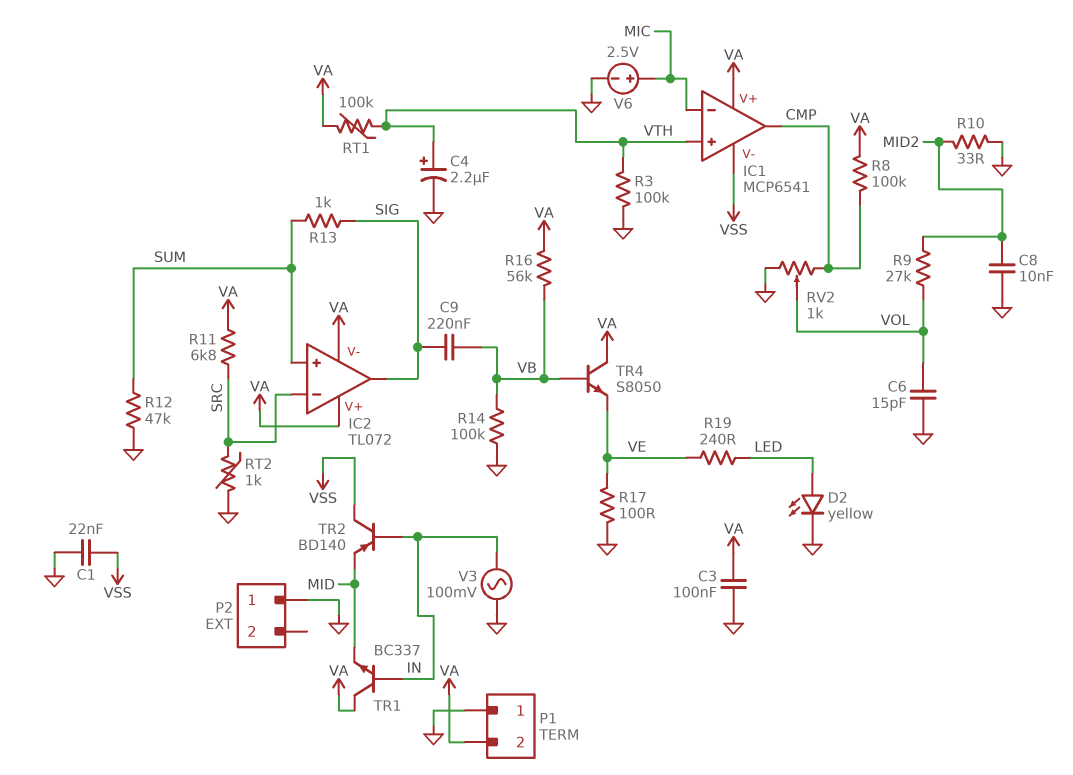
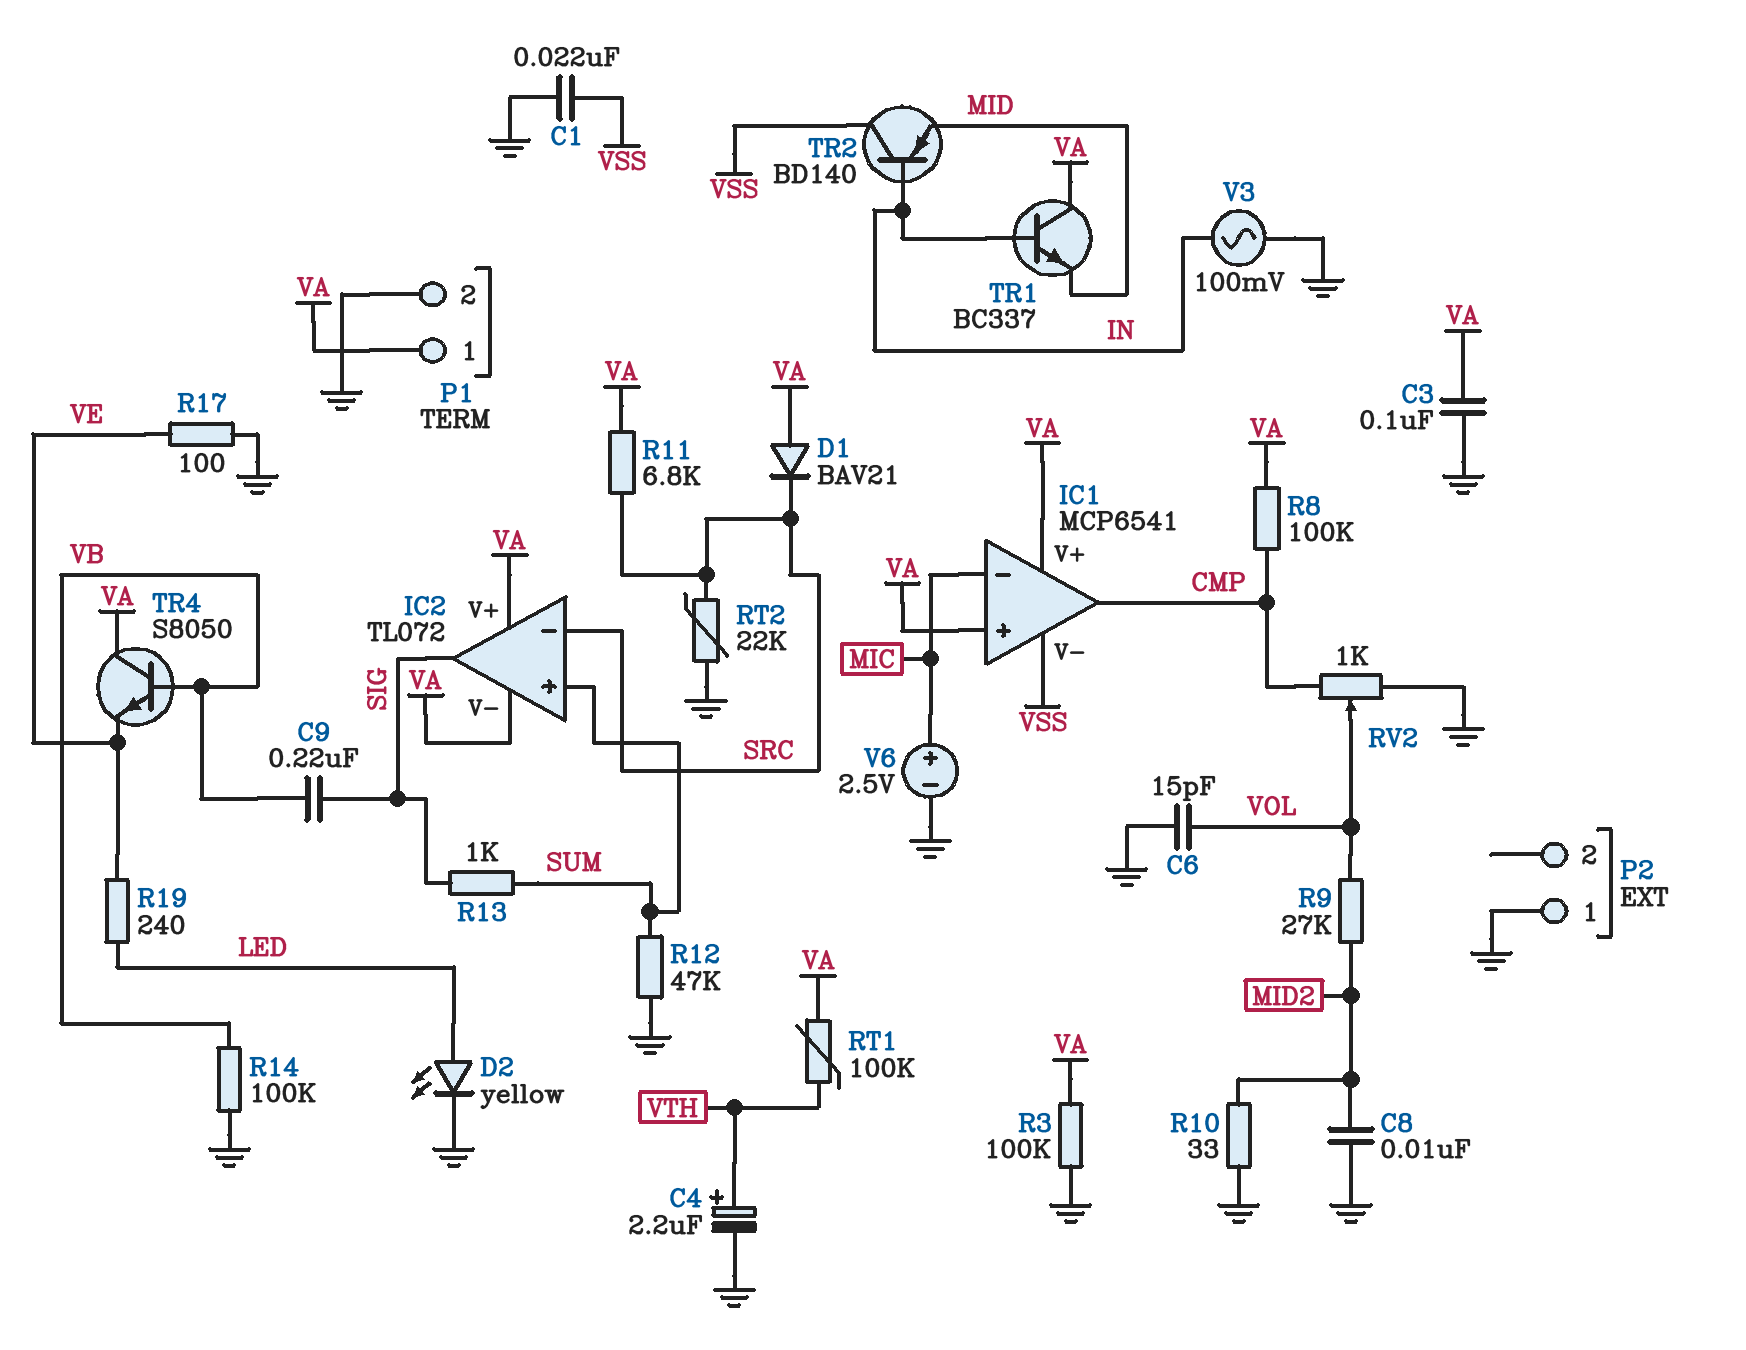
D1: none -> diode BAV21 (A VA, K SRC)
IC1 pin in+: VTH -> VA
P1 pin 1: GND -> VA
P1 pin 2: VA -> GND
R3: 100k (GND, VTH) -> 100k (GND, VA)
R16: 56k (VA, VB) -> none
RT2: 1k (GND, SRC) -> 22k (GND, SRC)

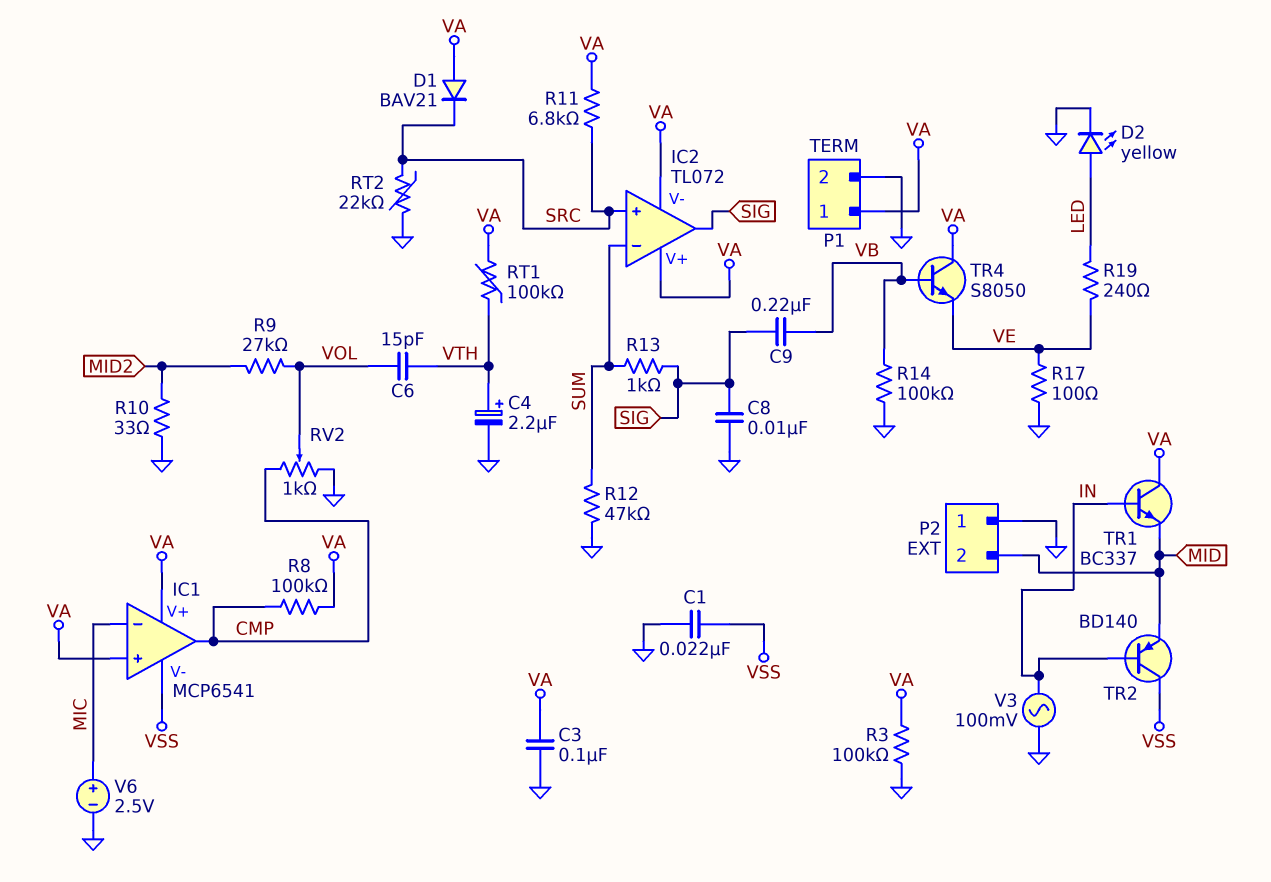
C6: 15pF (GND, VOL) -> 15pF (VOL, VTH)
C8: 10nF (GND, MID2) -> 10nF (GND, SIG)
IC2 pin in+: SUM -> SRC
IC2 pin in-: SRC -> SUM
P2 pin 2: none -> MID

